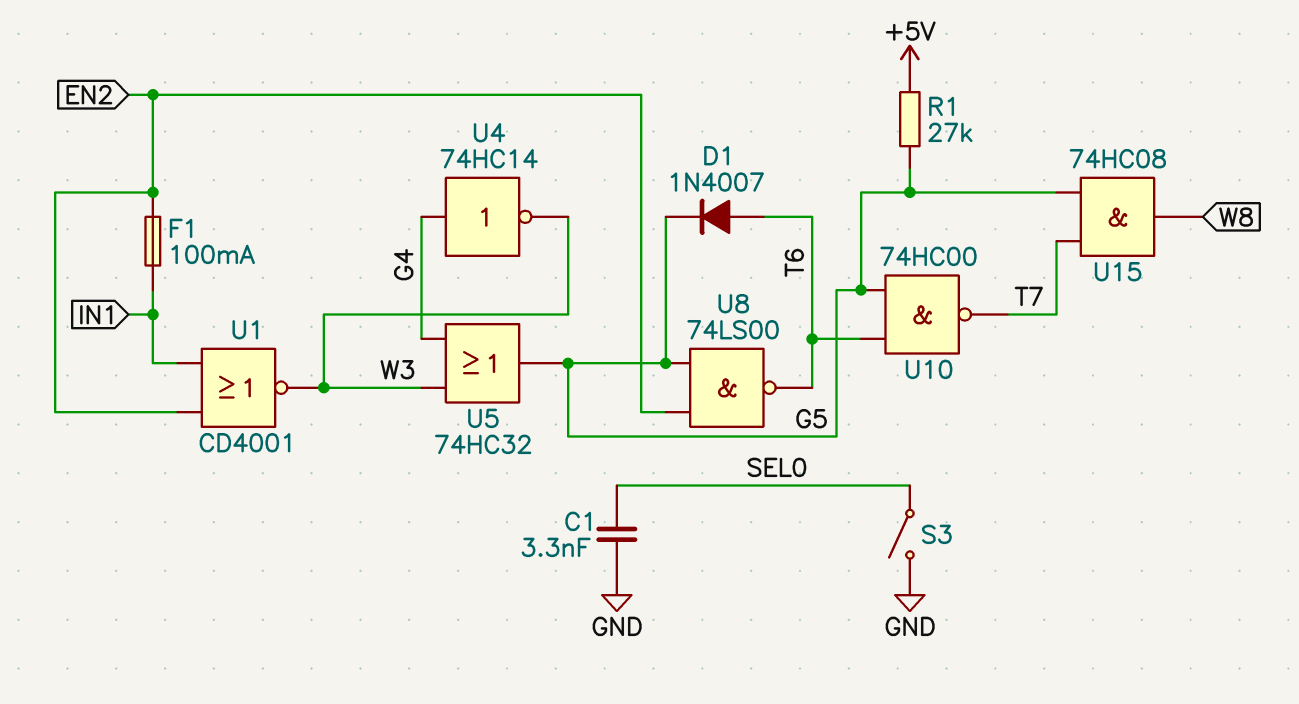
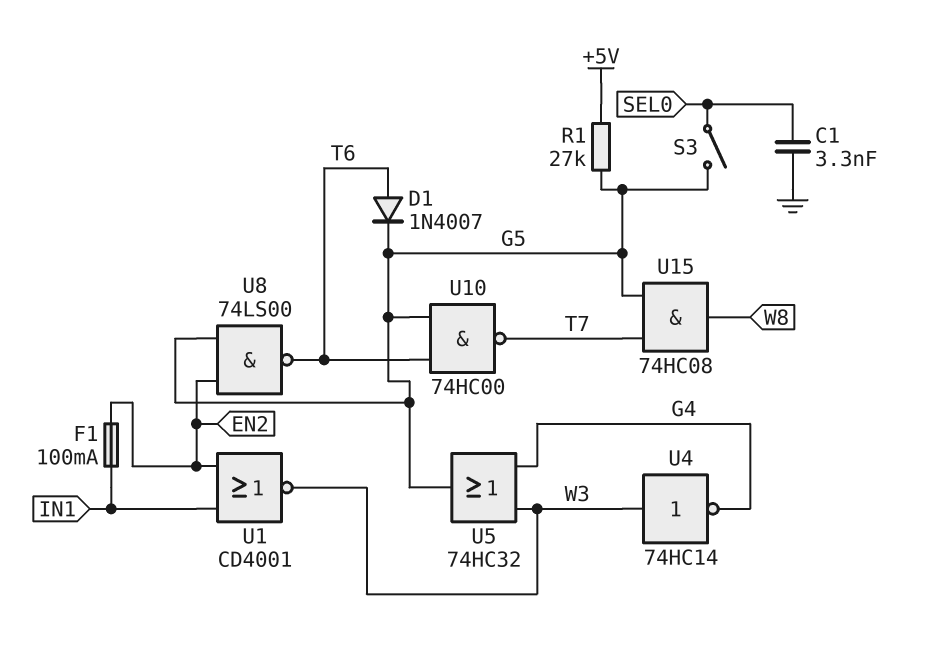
S3: switch (GND, SEL0) -> switch (G5, SEL0)
U4: NOT 74HC14 (in G4, out W3) -> NOT 74HC14 (in W3, out G4)

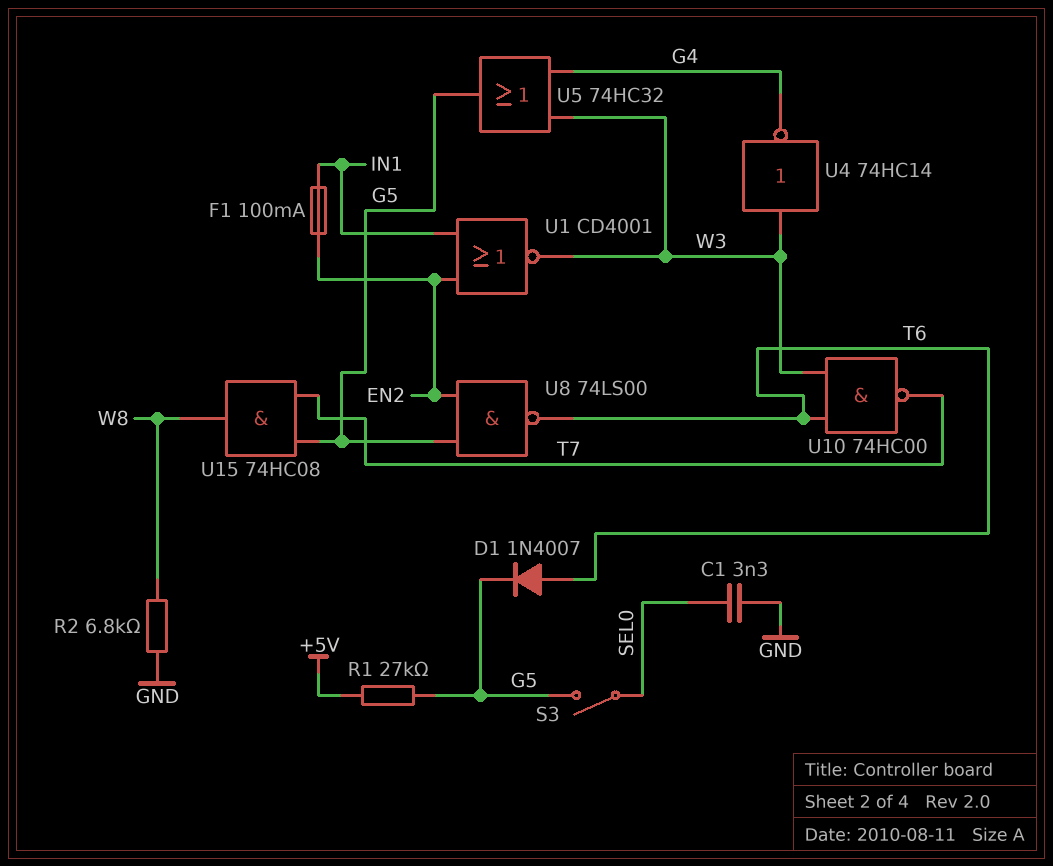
R2: none -> 6.8k (GND, W8)
U10: NAND 74HC00 (in G5, in T6, out T7) -> NAND 74HC00 (in T6, in W3, out T7)

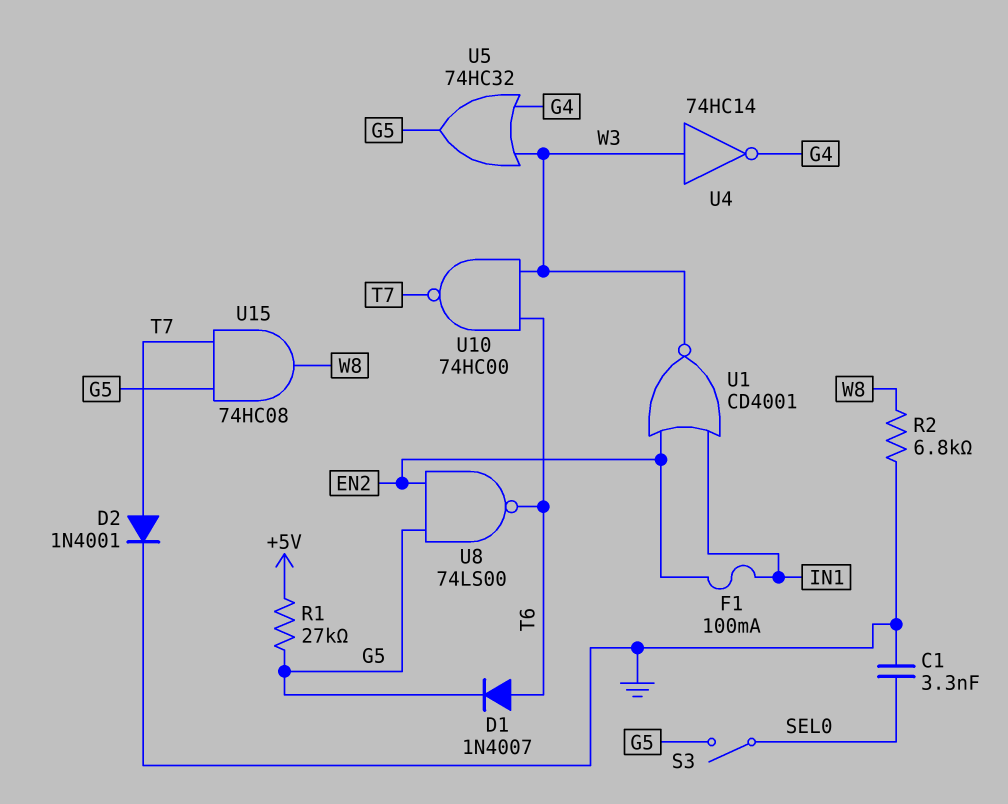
D2: none -> diode 1N4001 (A T7, K GND)

